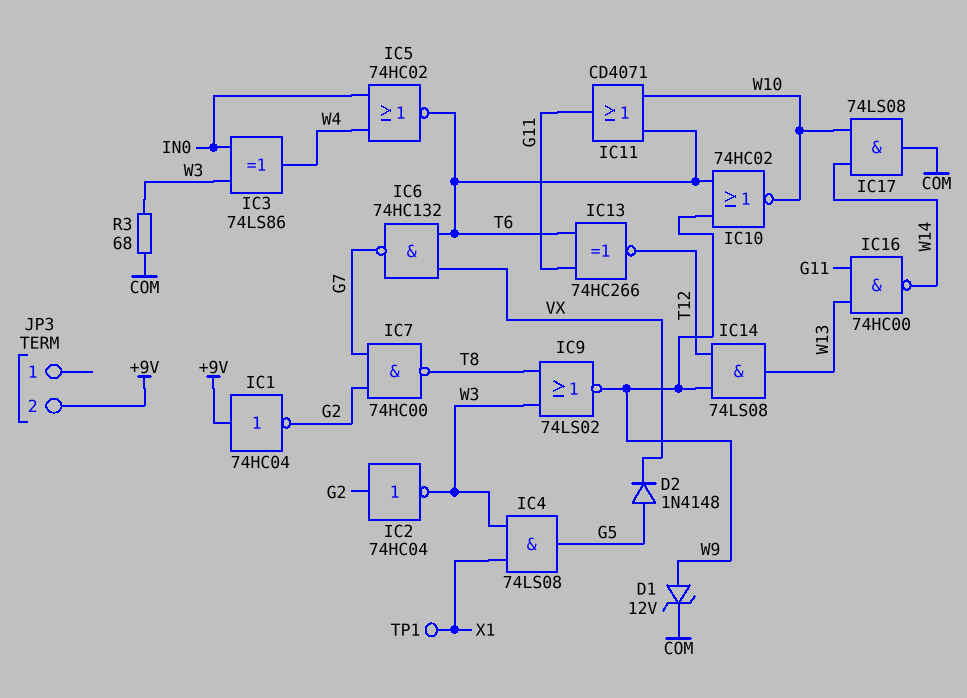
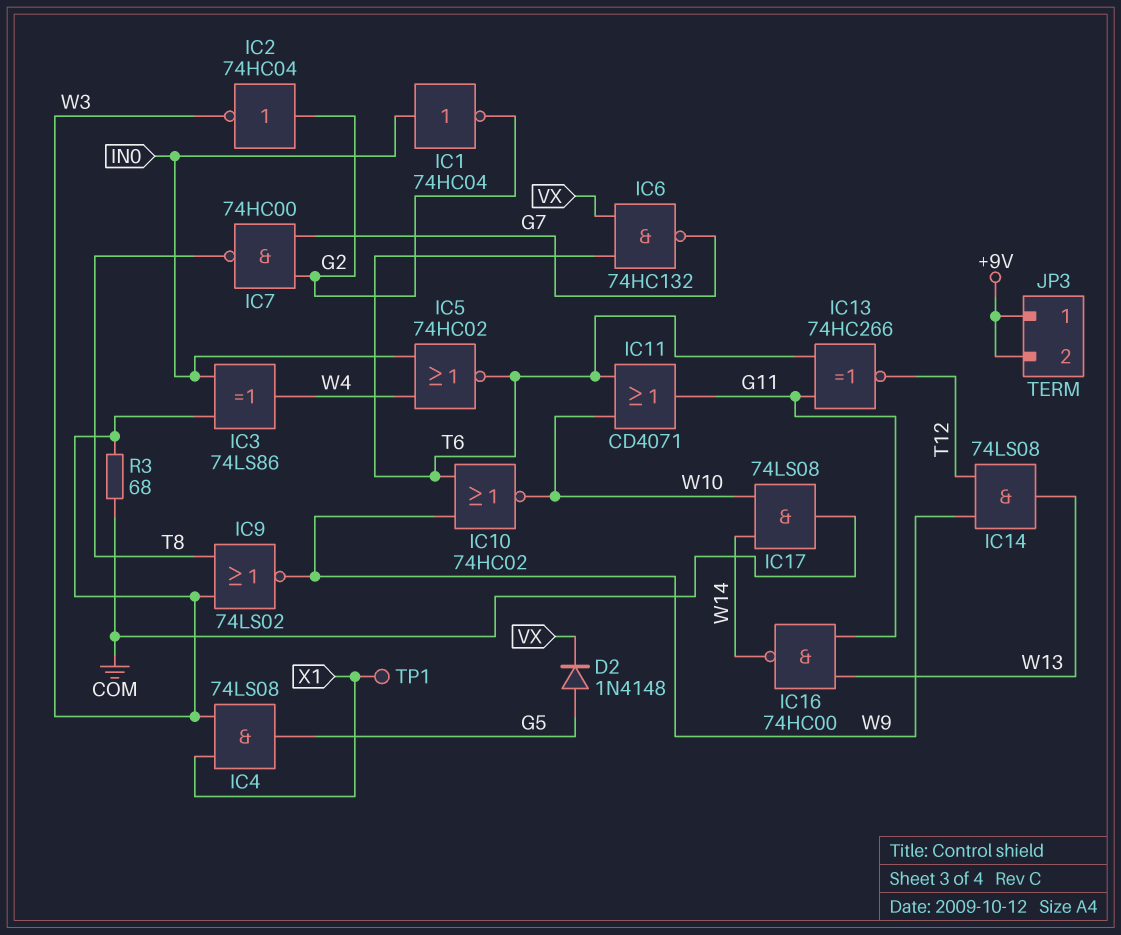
D1: zener 12V (A W9, K COM) -> none
IC1: NOT 74HC04 (in +9V, out G2) -> NOT 74HC04 (in IN0, out G2)
JP3 pin 1: none -> +9V

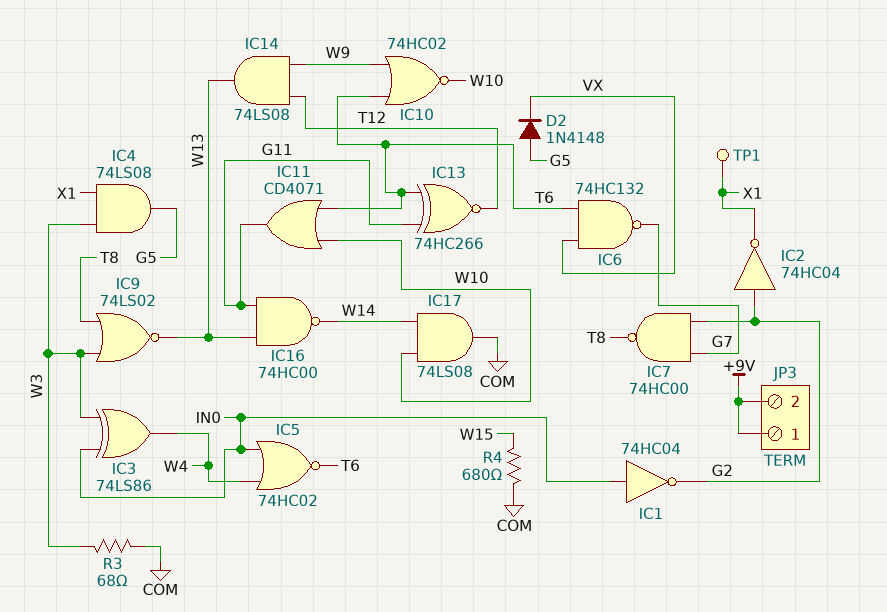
IC2: NOT 74HC04 (in G2, out W3) -> NOT 74HC04 (in G2, out X1)
IC9: NOR 74LS02 (in T8, in W3, out W9) -> NOR 74LS02 (in T8, in W3, out W13)
R4: none -> 680 (COM, W15)

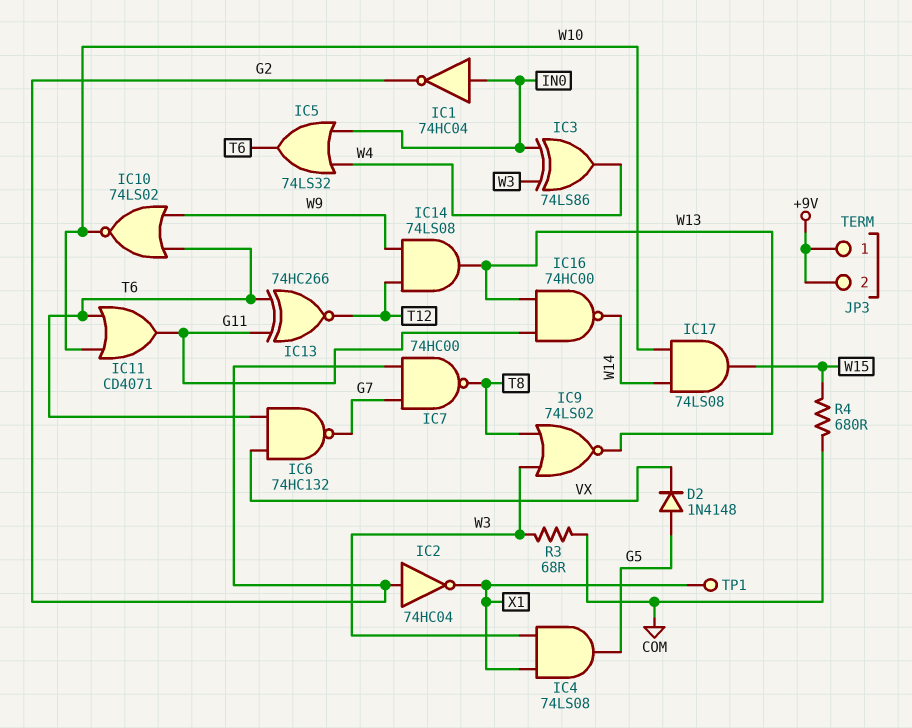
IC5: NOR 74HC02 (in IN0, in W4, out T6) -> OR 74LS32 (in IN0, in W4, out T6)
IC10: NOR 74HC02 (in T6, in W9, out W10) -> NOR 74LS02 (in T6, in W9, out W10)
IC17: AND 74LS08 (in W10, in W14, out COM) -> AND 74LS08 (in W10, in W14, out W15)

